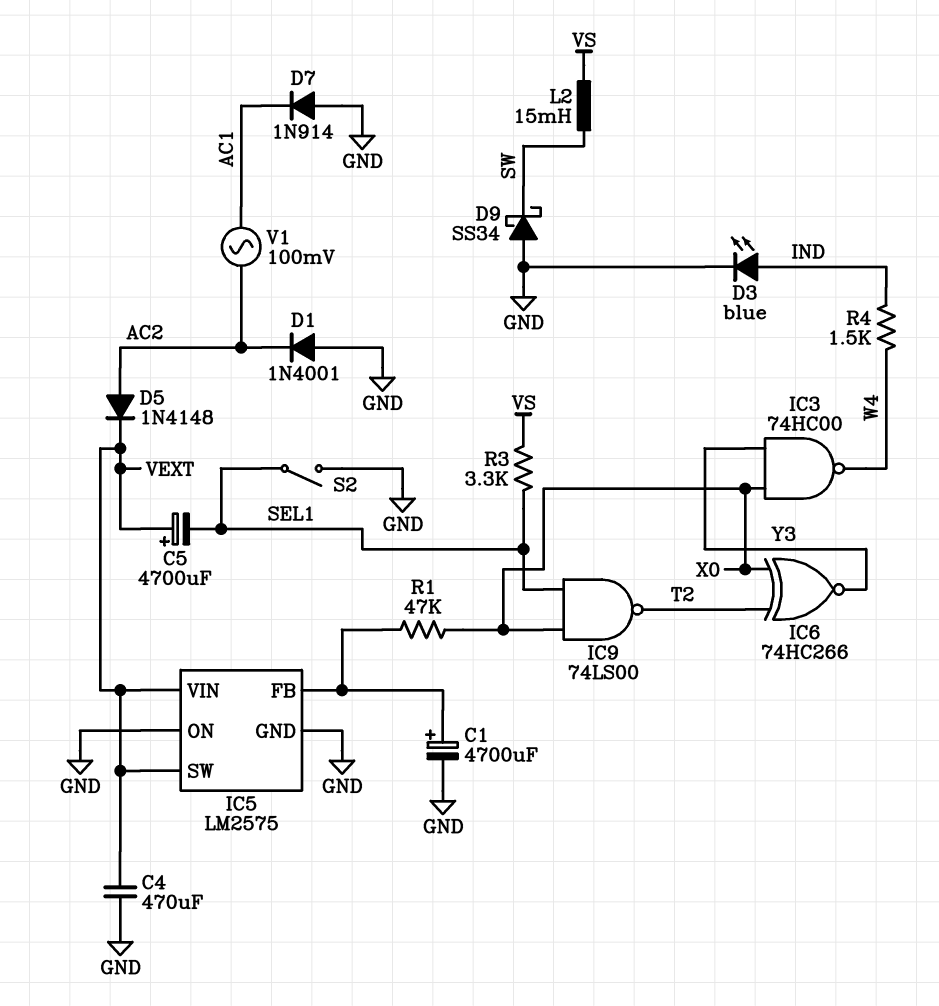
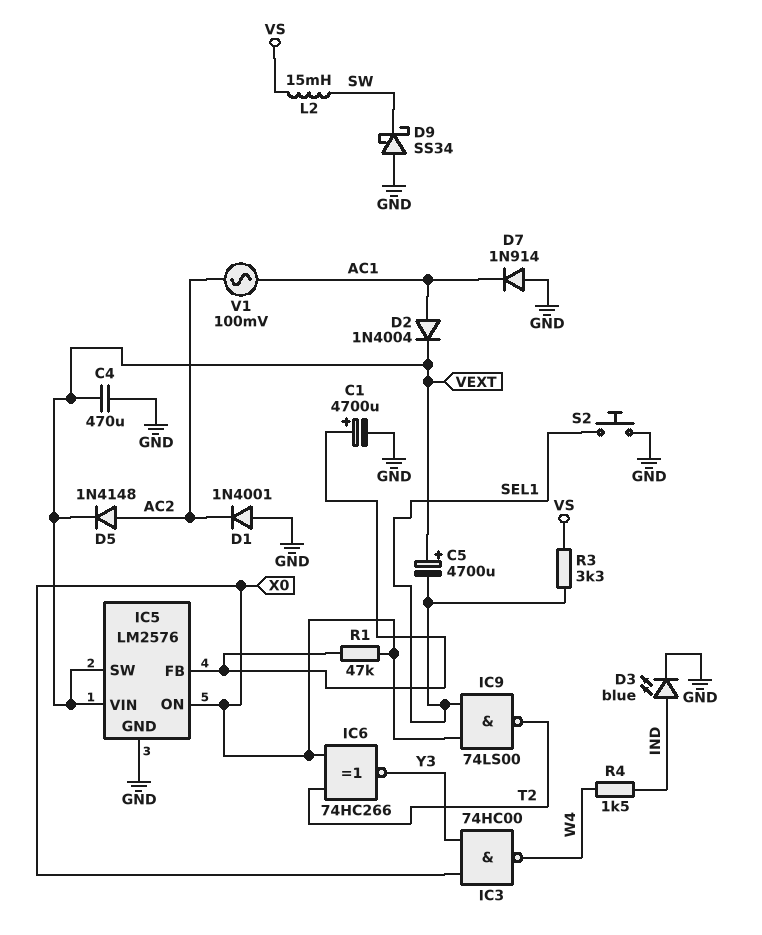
D2: none -> diode 1N4004 (A AC1, K VEXT)
IC5: LM2575 -> LM2576
IC5 pin ON: GND -> X0
S2: switch (GND, SEL1) -> button (GND, SEL1)

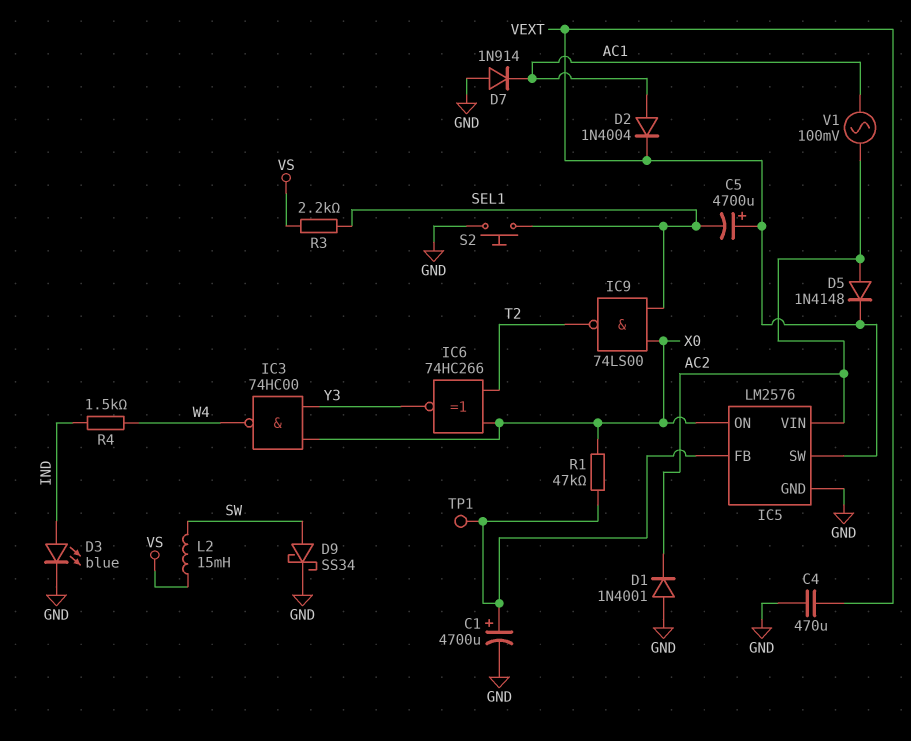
D9: schottky SS34 (A GND, K SW) -> schottky SS34 (A SW, K GND)
IC5 pin VIN: VEXT -> AC2
R3: 3.3k (SEL1, VS) -> 2.2k (SEL1, VS)
TP1: none -> test point (IC5/FB)

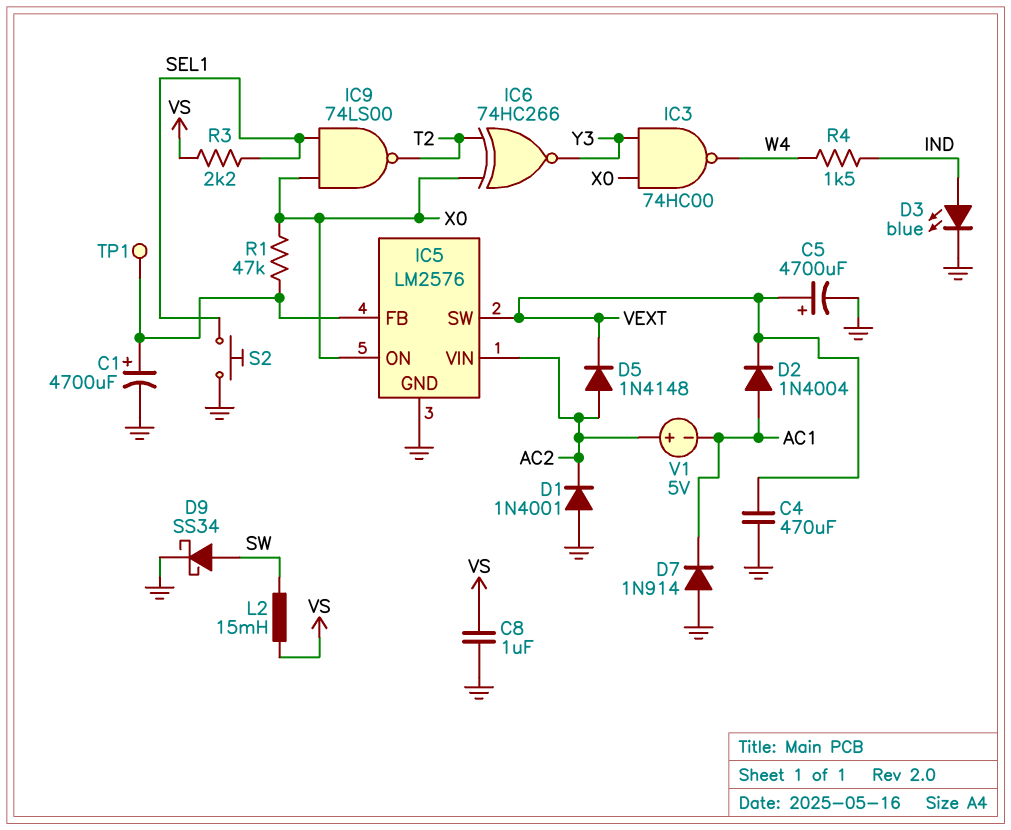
C5: 4700uF (plus VEXT, minus SEL1) -> 4700uF (plus VEXT, minus GND)
C8: none -> 1uF (GND, VS)
V1: AC 100mV (AC1, AC2) -> 5V (plus AC2, minus AC1)

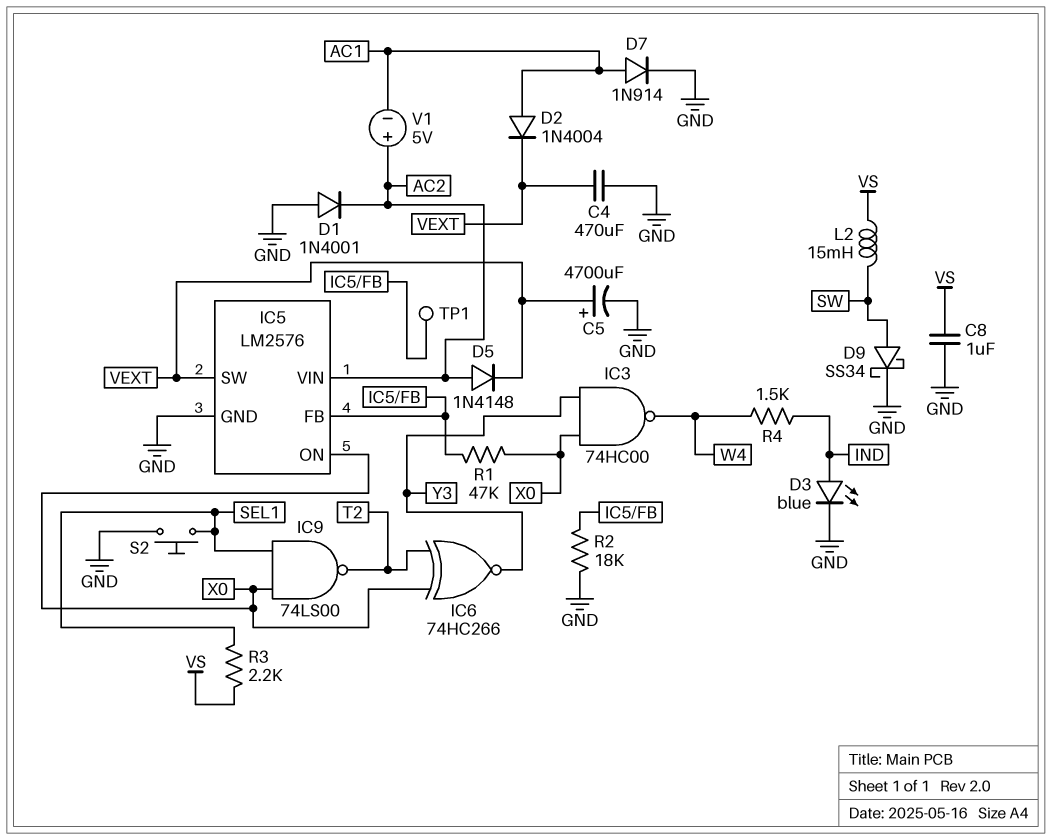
C1: 4700uF (plus IC5/FB, minus GND) -> none
D7: diode 1N914 (A GND, K AC1) -> diode 1N914 (A AC1, K GND)
R2: none -> 18k (GND, IC5/FB)

